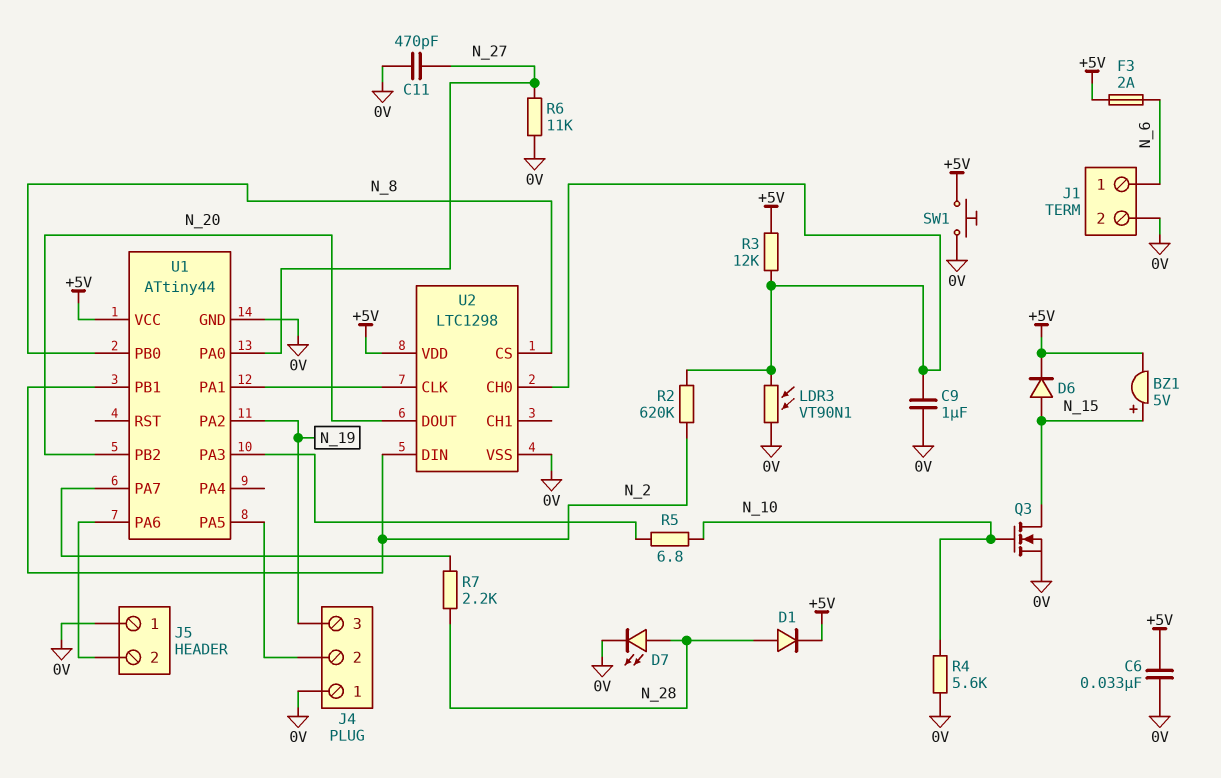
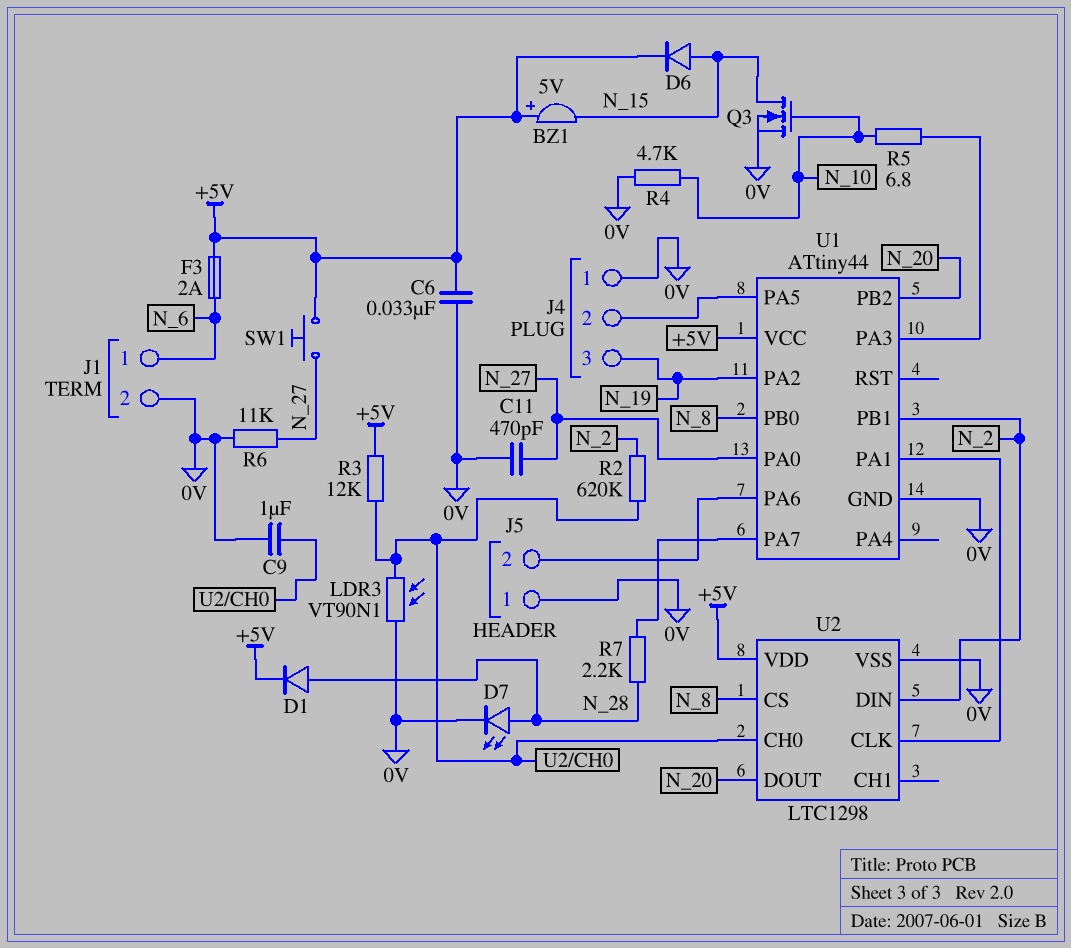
BZ1: buzzer 5V (plus N_15, minus +5V) -> buzzer 5V (plus +5V, minus N_15)
R4: 5.6k (0V, N_10) -> 4.7k (0V, N_10)
SW1: button (+5V, 0V) -> button (+5V, N_27)

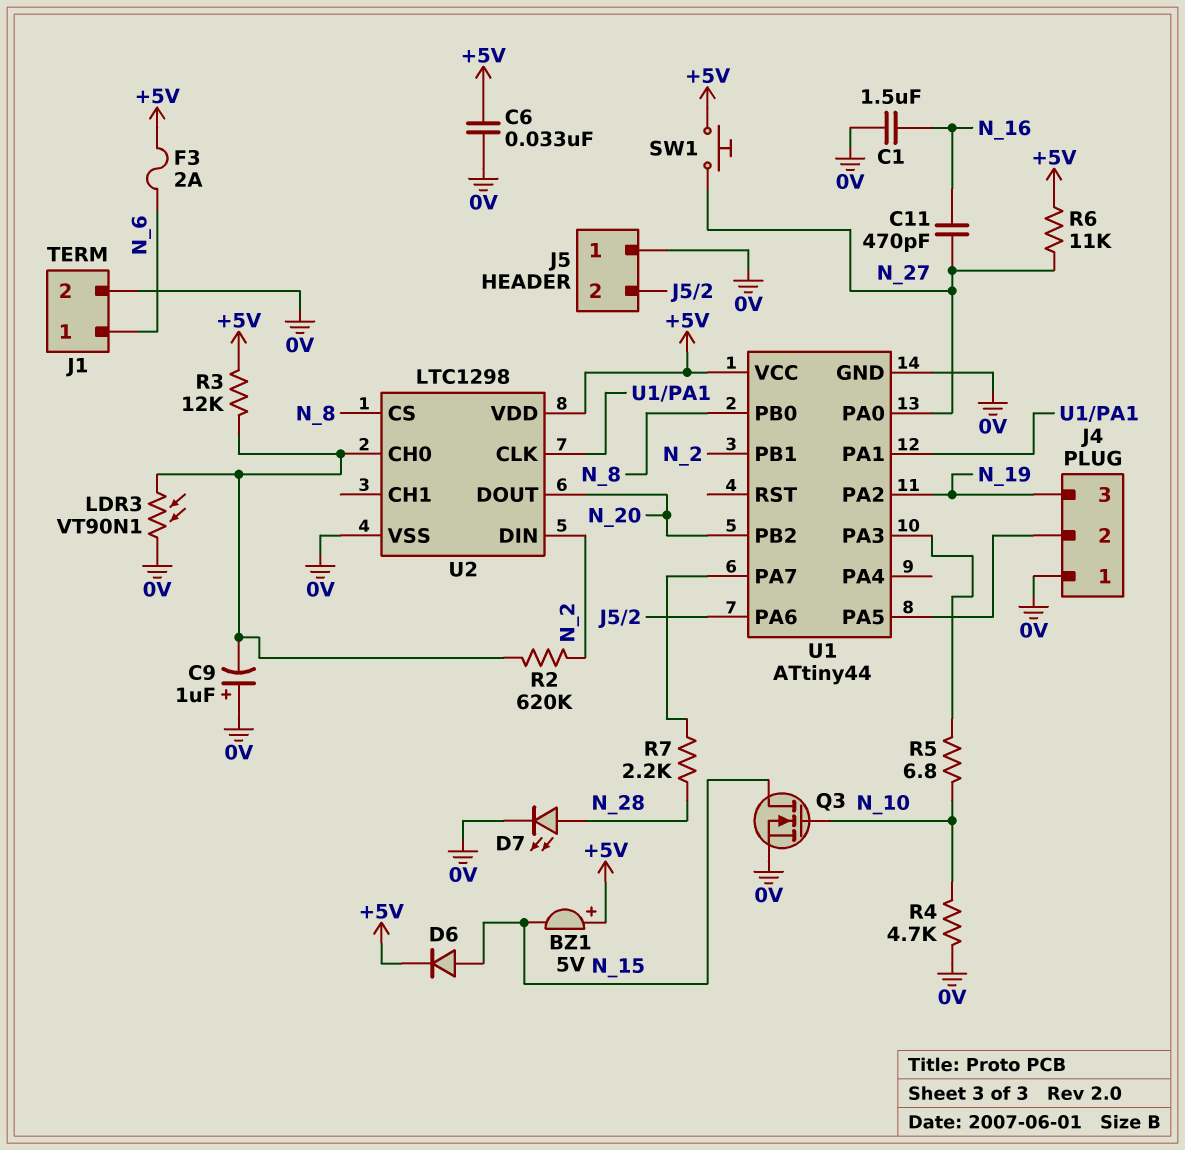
C1: none -> 1.5uF (0V, N_16)
C9: 1uF (0V, U2/CH0) -> 1uF (plus 0V, minus U2/CH0)
C11: 470pF (0V, N_27) -> 470pF (N_16, N_27)
D1: diode (A N_28, K +5V) -> none
R6: 11k (0V, N_27) -> 11k (+5V, N_27)

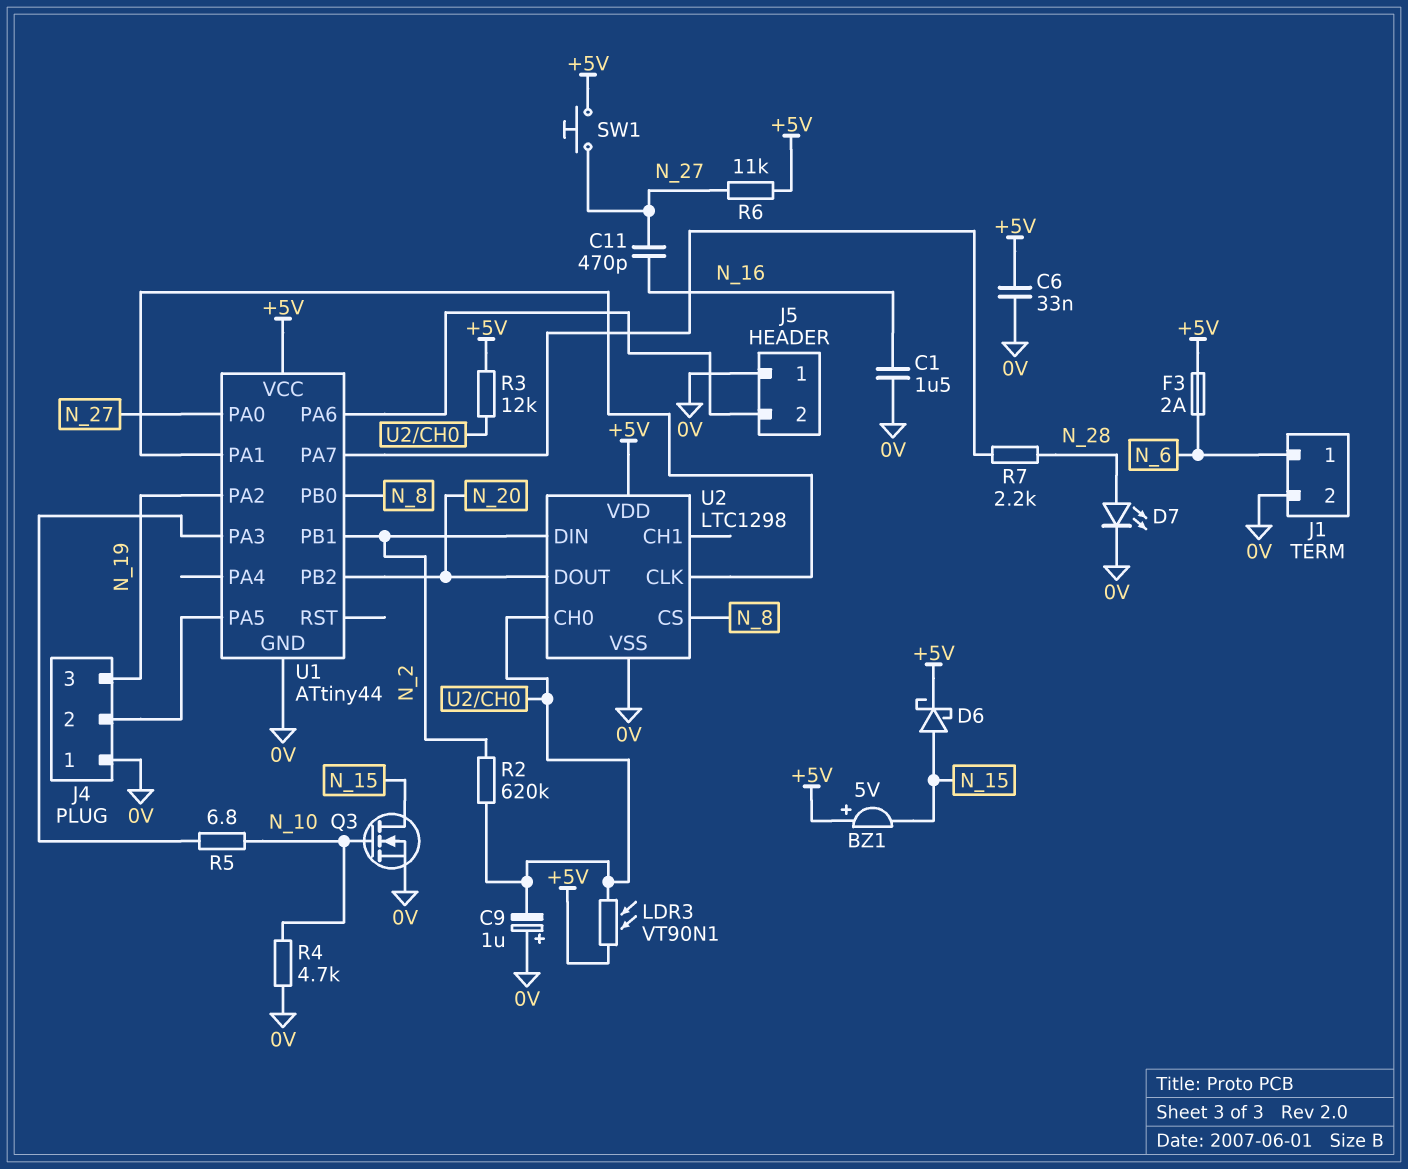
D6: diode (A N_15, K +5V) -> schottky (A N_15, K +5V)
LDR3: VT90N1 (0V, U2/CH0) -> VT90N1 (+5V, U2/CH0)

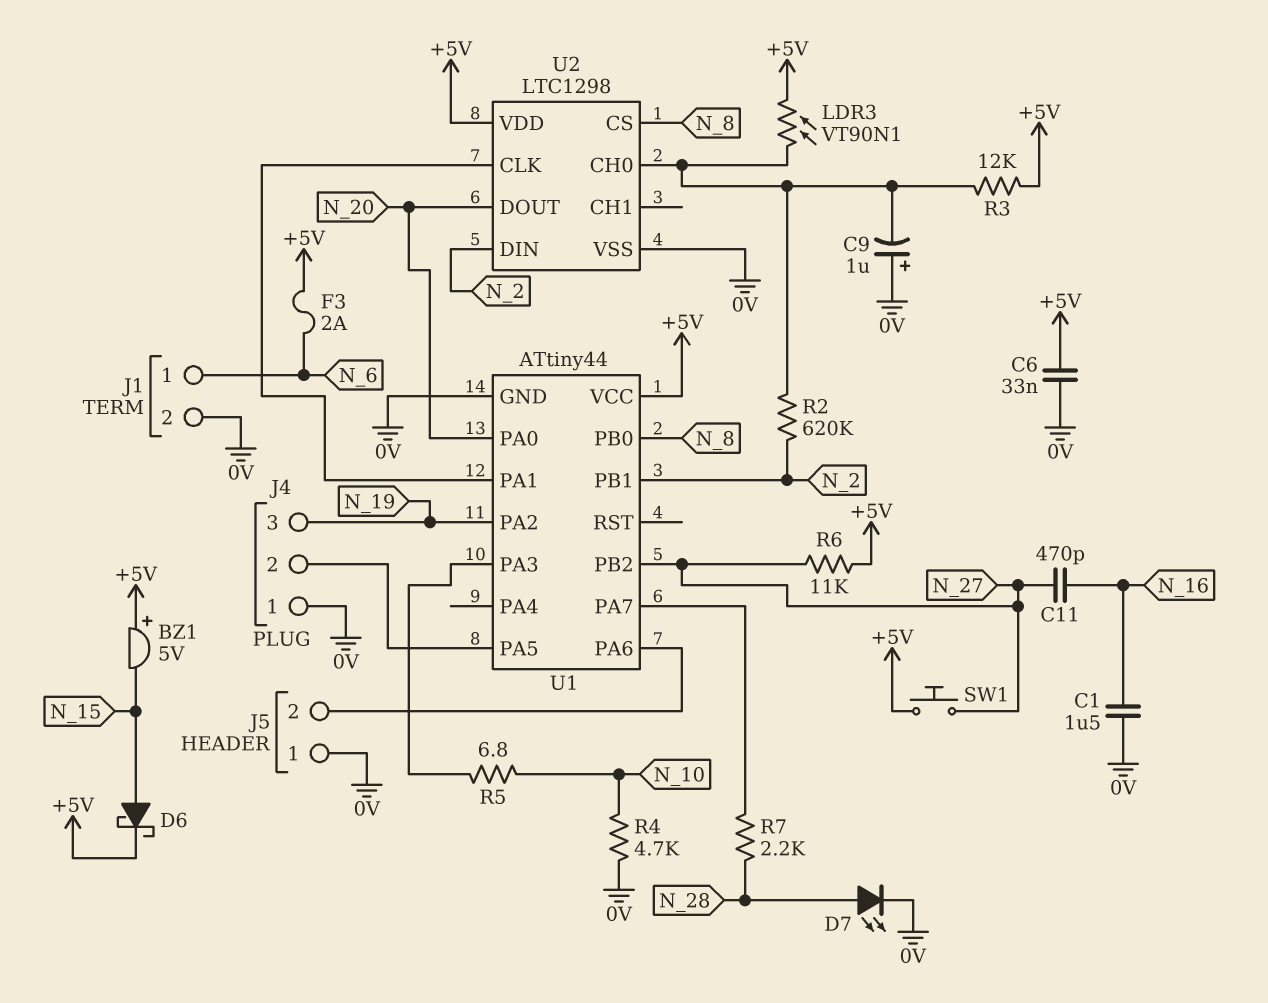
Q3: NMOS (G N_10, D N_15, S 0V) -> none
U1 pin PA0: N_27 -> N_20
U1 pin PB2: N_20 -> N_27

